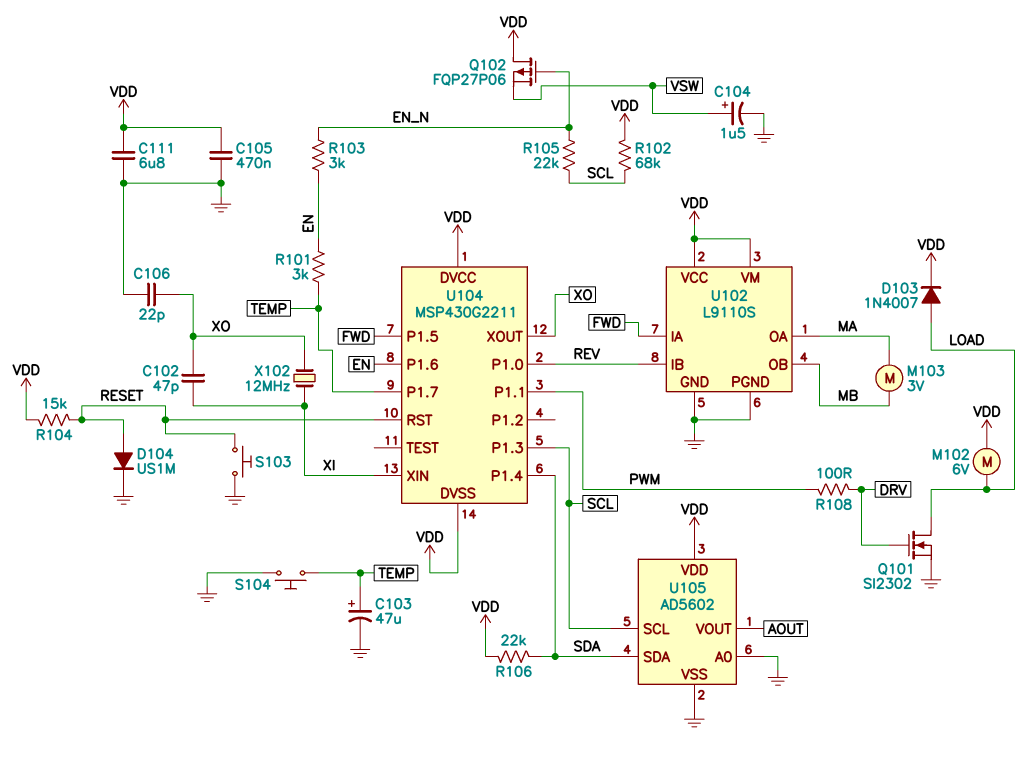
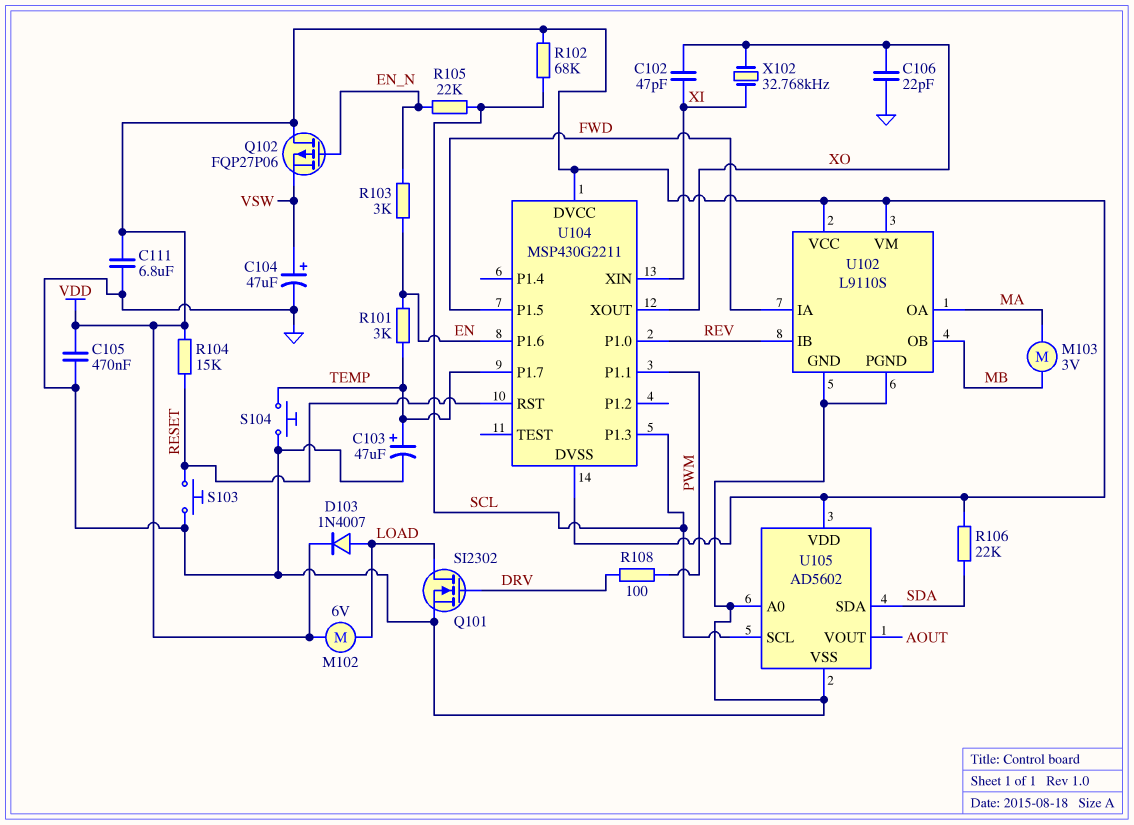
C104: 1.5uF (plus VSW, minus GND) -> 47uF (plus VSW, minus GND)
D104: diode US1M (A RESET, K GND) -> none
U104 pin P1.4: SDA -> none
X102: 12MHz (XI, XO) -> 32.768kHz (XI, XO)

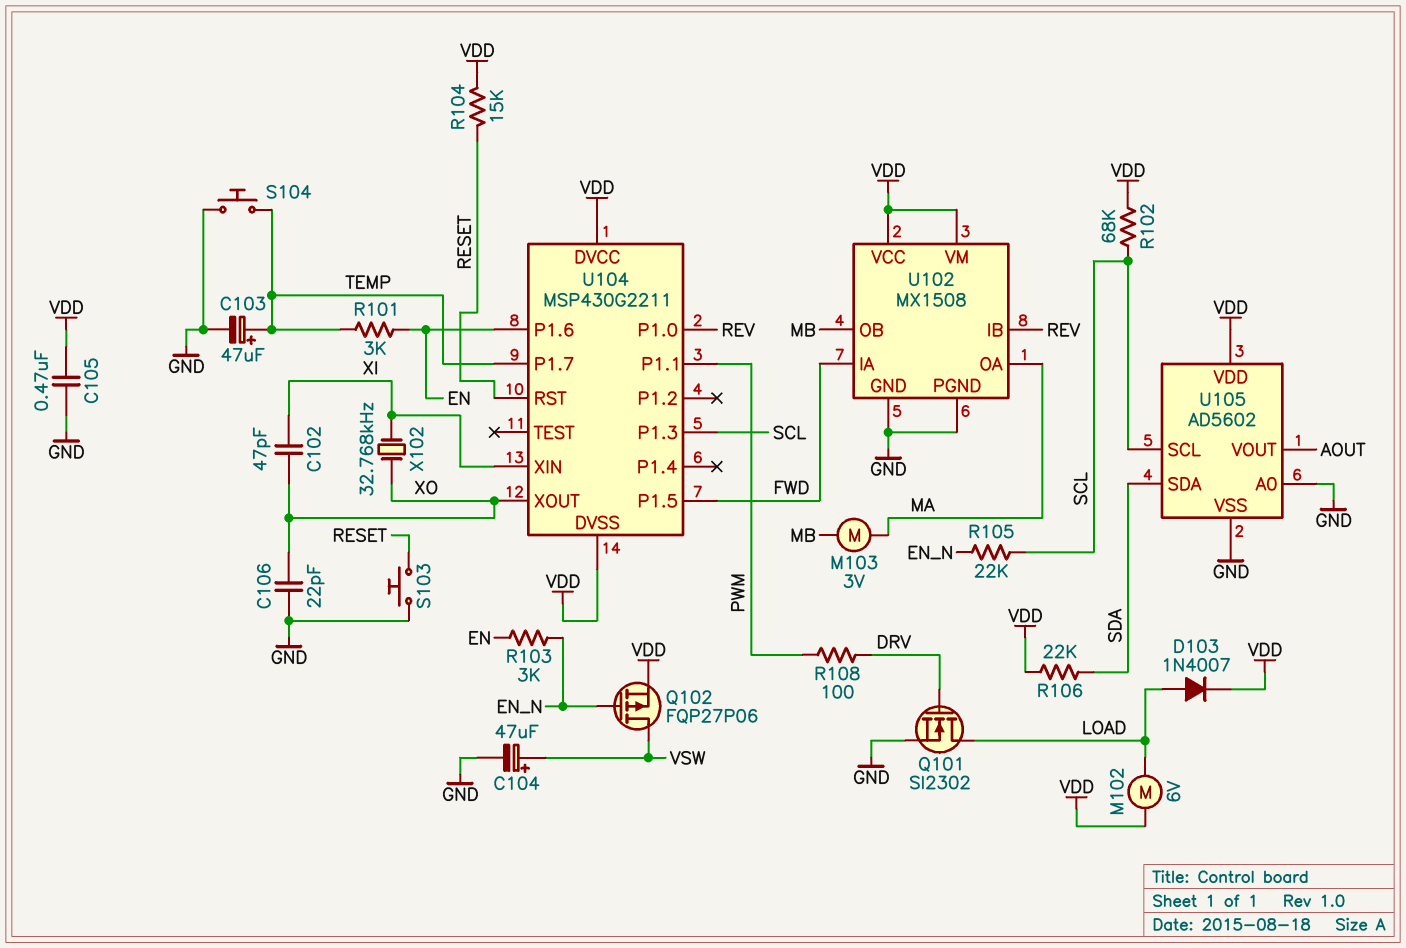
C111: 6.8uF (GND, VDD) -> none
Q102: PMOS FQP27P06 (G EN_N, D VDD, S VSW) -> PMOS FQP27P06 (G EN_N, D VSW, S VDD)
U102: L9110S -> MX1508

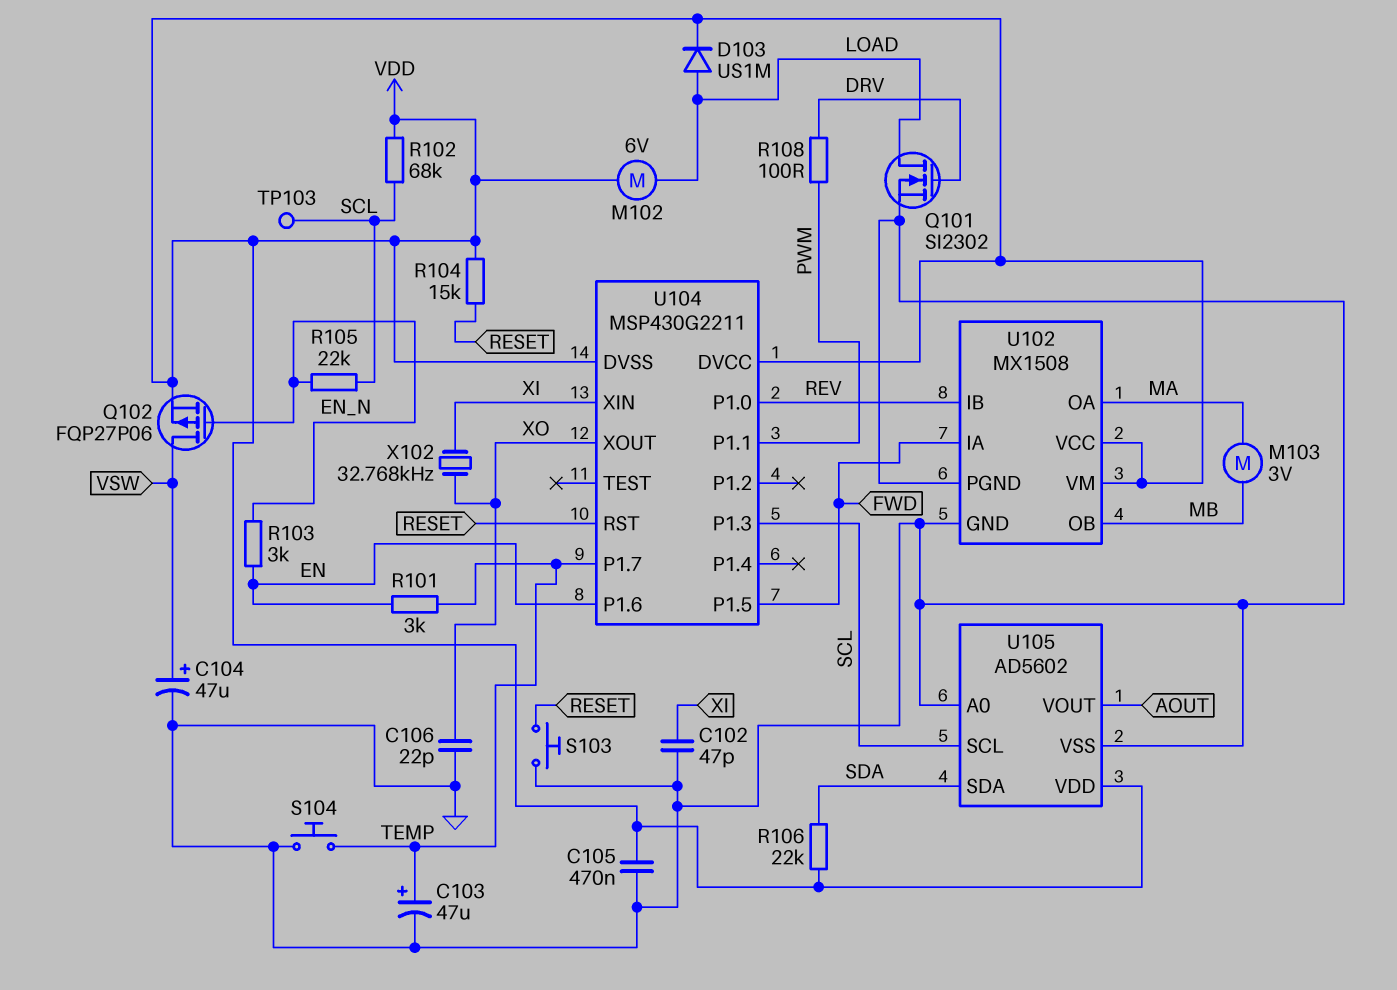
C102: 47pF (XI, XO) -> 47pF (GND, XI)
D103: diode 1N4007 (A LOAD, K VDD) -> diode US1M (A LOAD, K VDD)
TP103: none -> test point (SCL)

